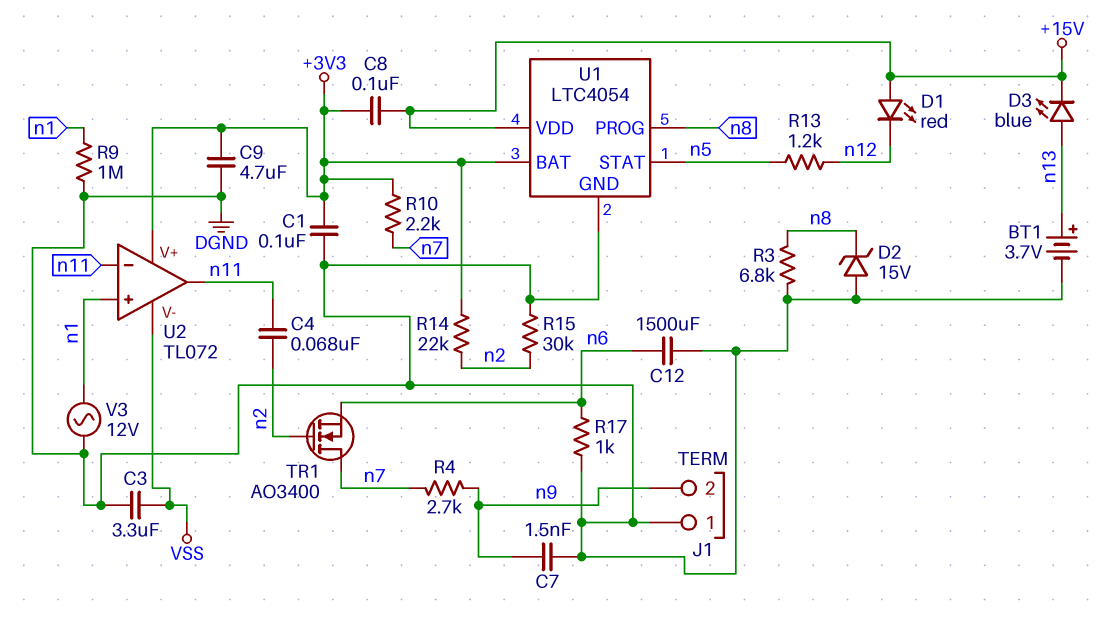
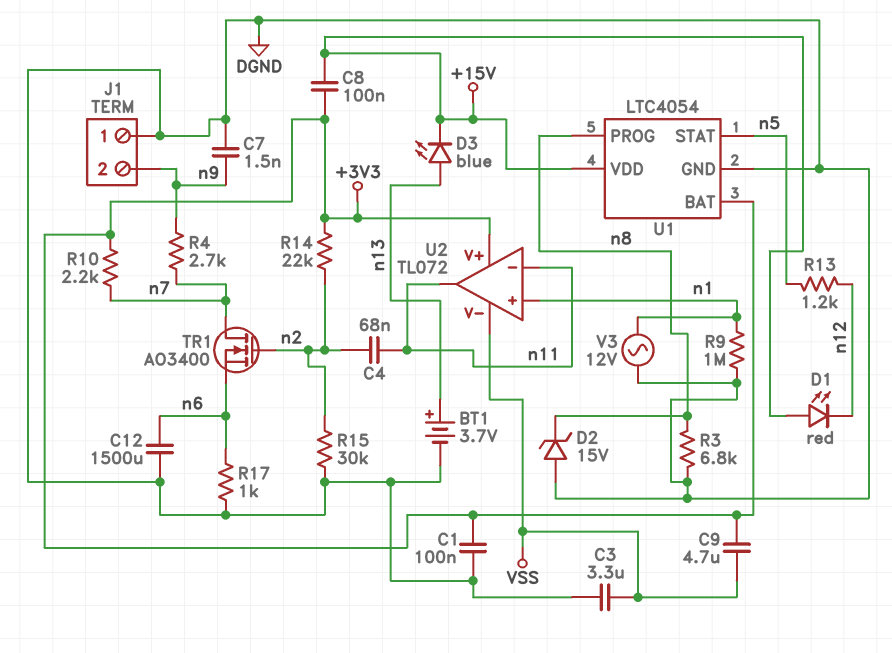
C9: 4.7uF (+3V3, DGND) -> 4.7uF (+3V3, VSS)

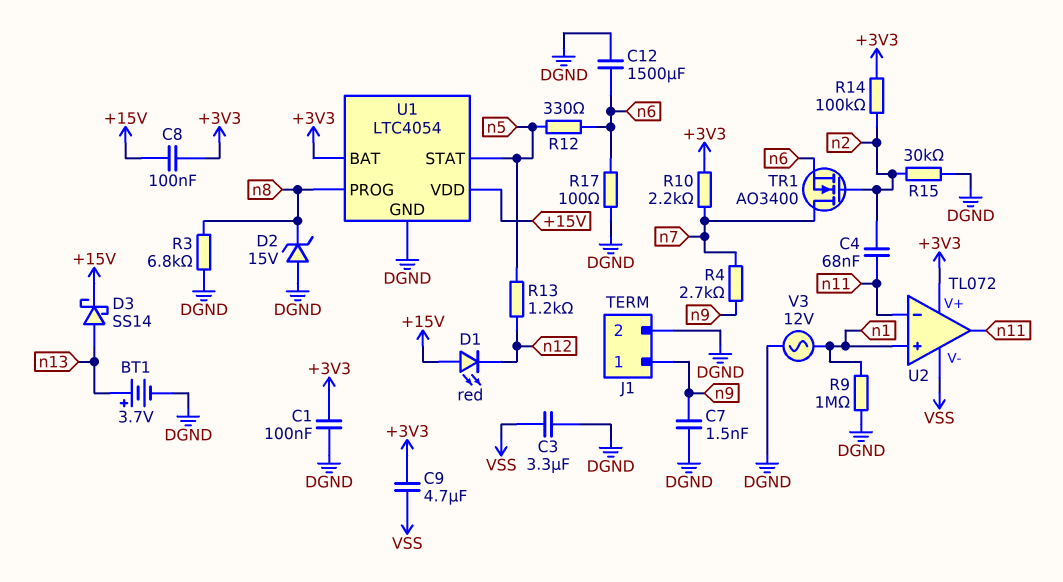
D3: LED blue (A n13, K +15V) -> schottky SS14 (A n13, K +15V)
J1 pin 1: DGND -> n9
J1 pin 2: n9 -> DGND
R12: none -> 330 (n5, n6)
R14: 22k (+3V3, n2) -> 100k (+3V3, n2)
R17: 1k (DGND, n6) -> 100 (DGND, n6)

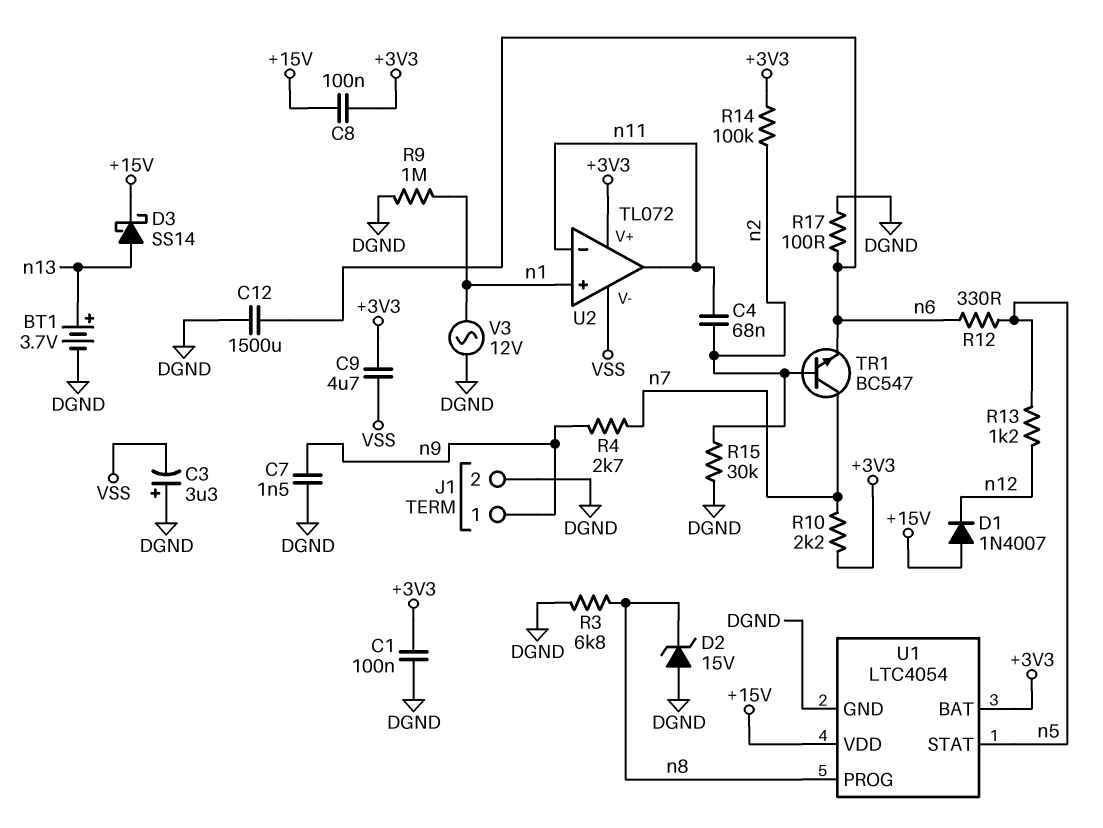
C3: 3.3uF (DGND, VSS) -> 3.3uF (plus DGND, minus VSS)
D1: LED red (A +15V, K n12) -> diode 1N4007 (A +15V, K n12)
TR1: NMOS AO3400 (G n2, D n7, S n6) -> NPN BC547 (B n2, C n7, E n6)

